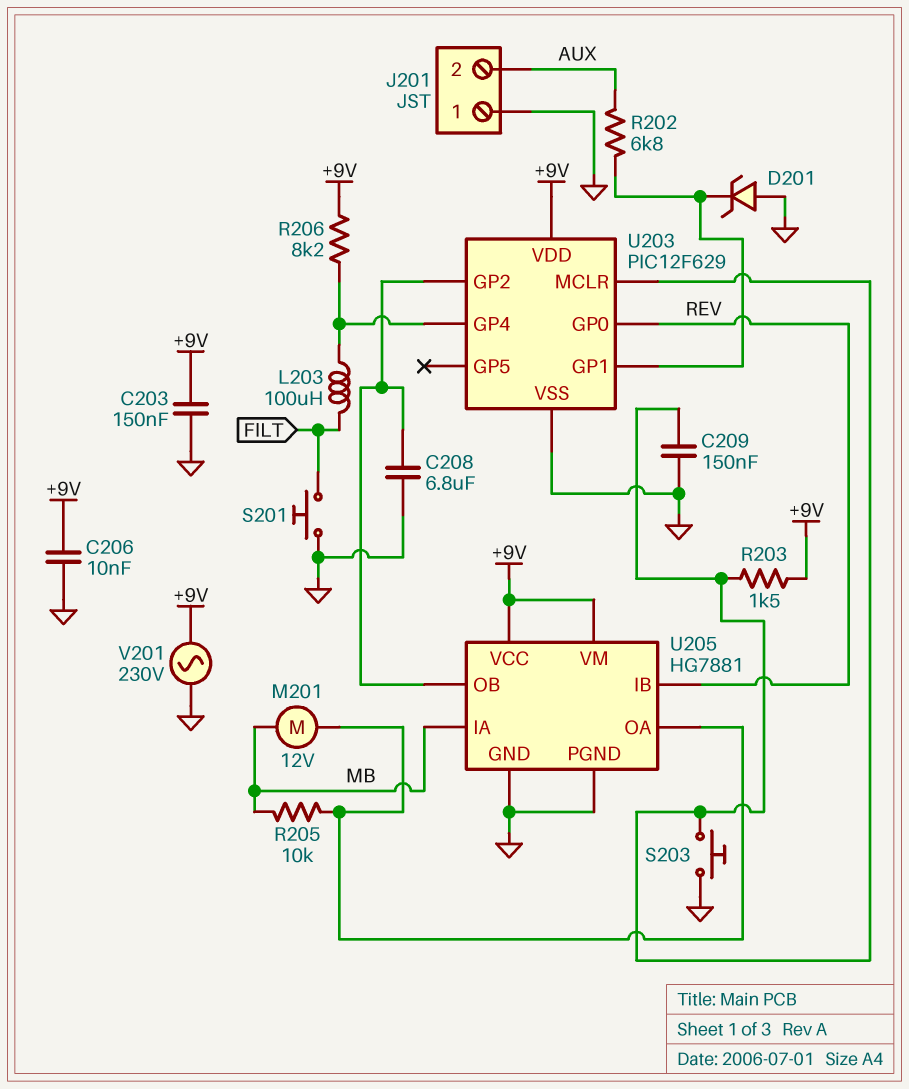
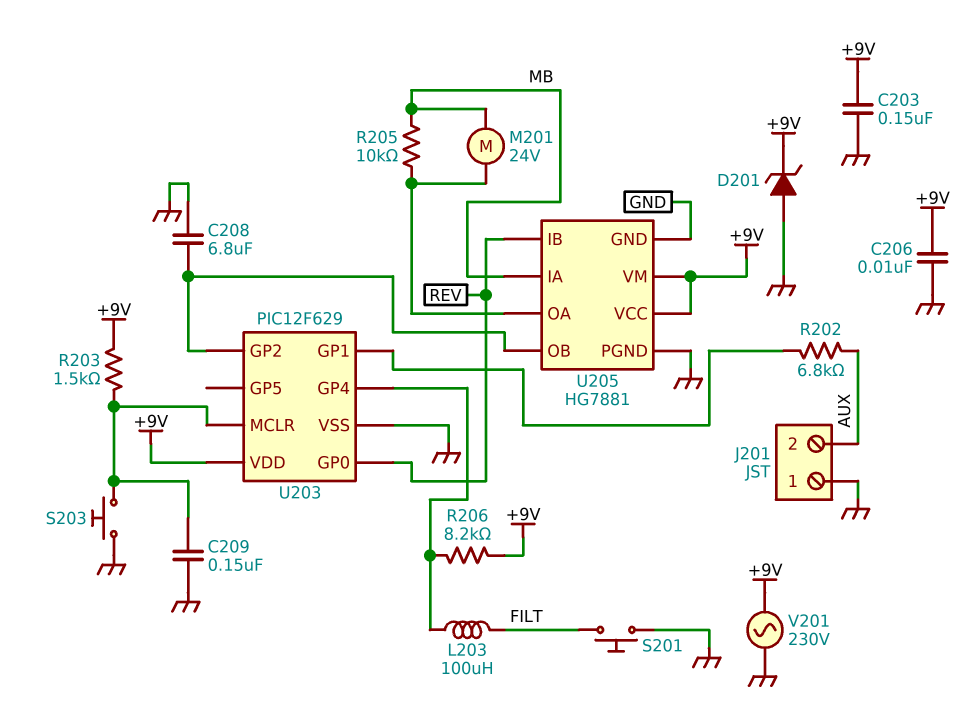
D201: zener (A GND, K U203/GP1) -> zener (A GND, K +9V)
M201: motor 12V (MB, U205/OA) -> motor 24V (MB, U205/OA)

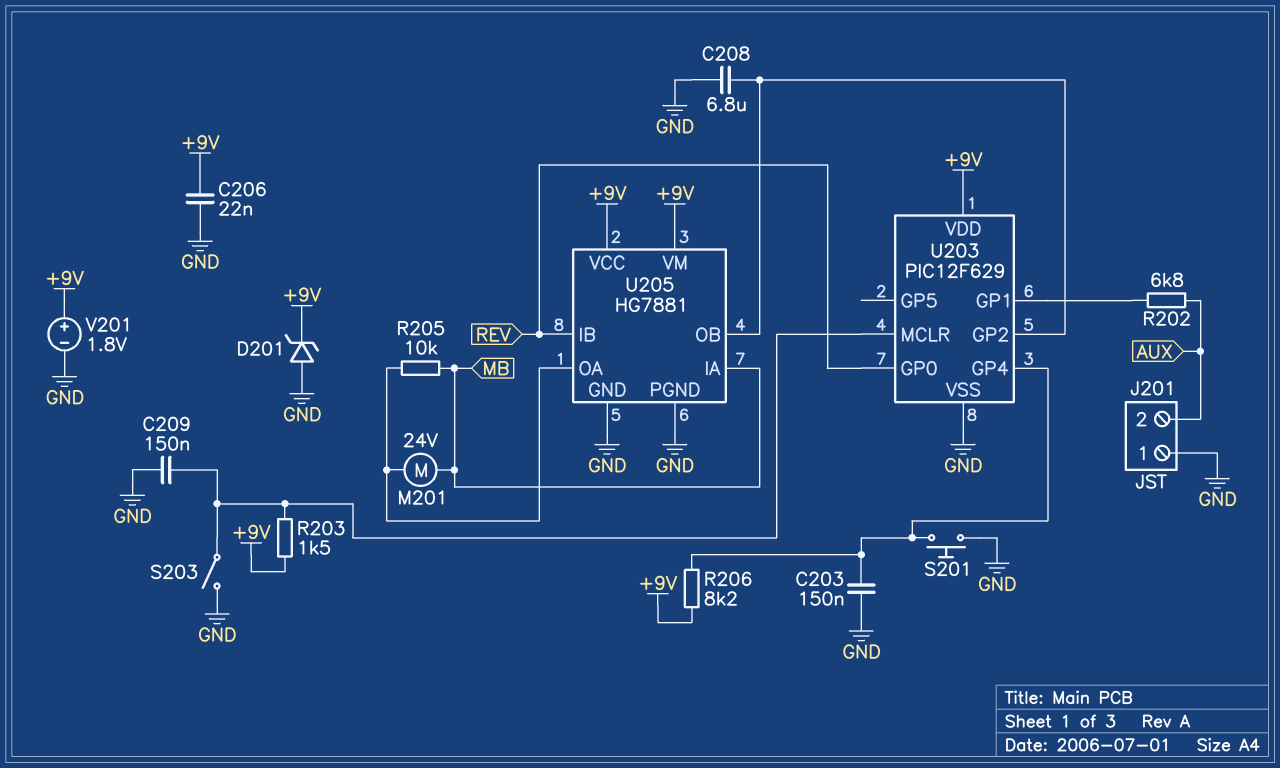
C203: 150nF (+9V, GND) -> 150nF (GND, U203/GP4)
C206: 10nF (+9V, GND) -> 22nF (+9V, GND)
L203: 100uH (FILT, U203/GP4) -> none
S201: button (FILT, GND) -> button (GND, U203/GP4)
S203: button (GND, U203/MCLR) -> switch (GND, U203/MCLR)
V201: AC 230V (+9V, GND) -> 1.8V (plus +9V, minus GND)

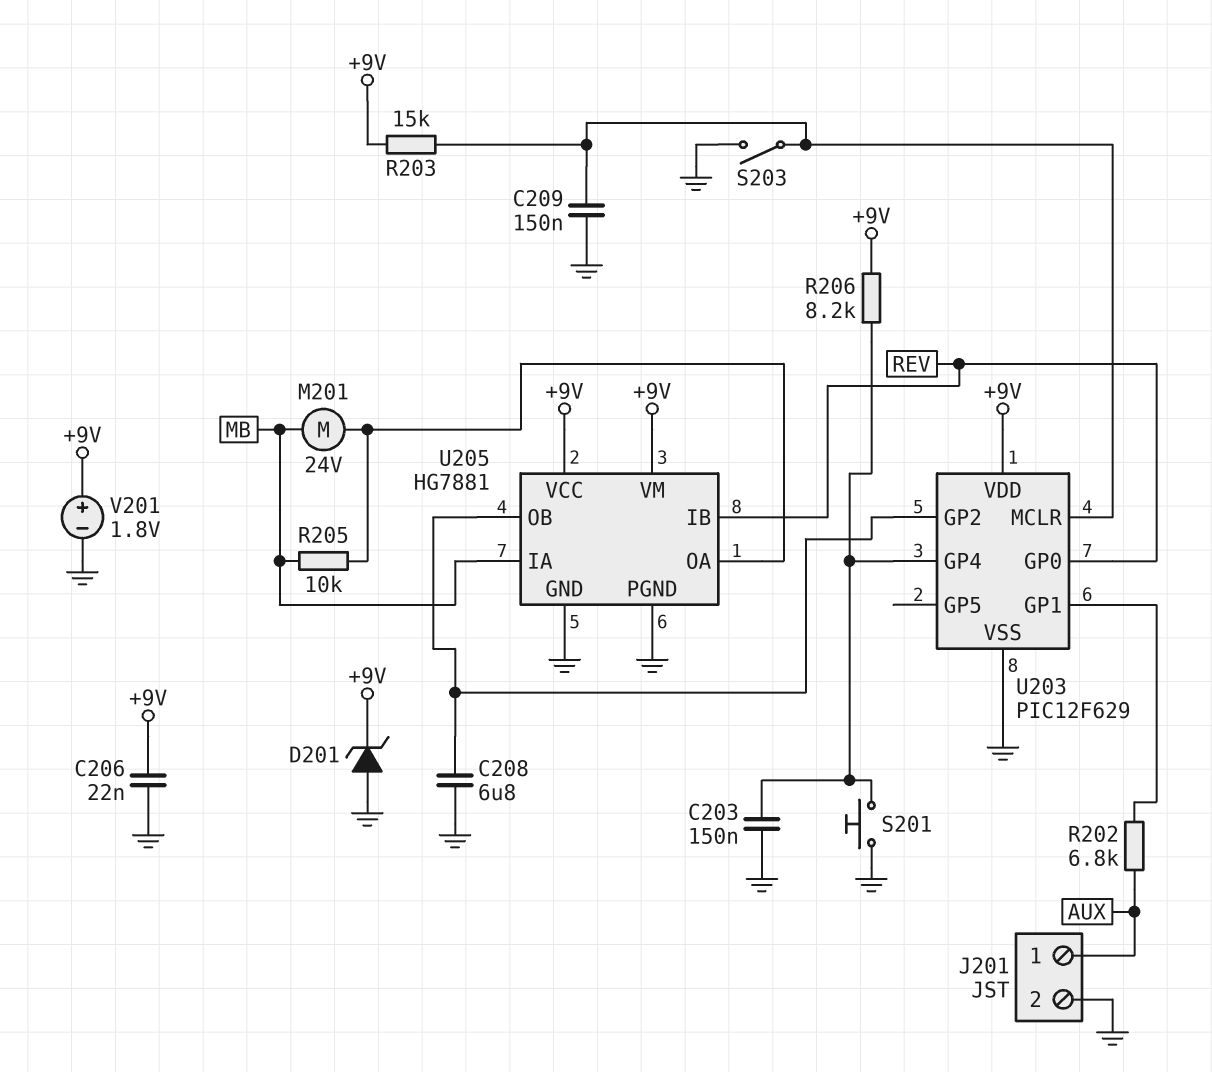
J201 pin 1: GND -> AUX
J201 pin 2: AUX -> GND
R203: 1.5k (+9V, U203/MCLR) -> 15k (+9V, U203/MCLR)

